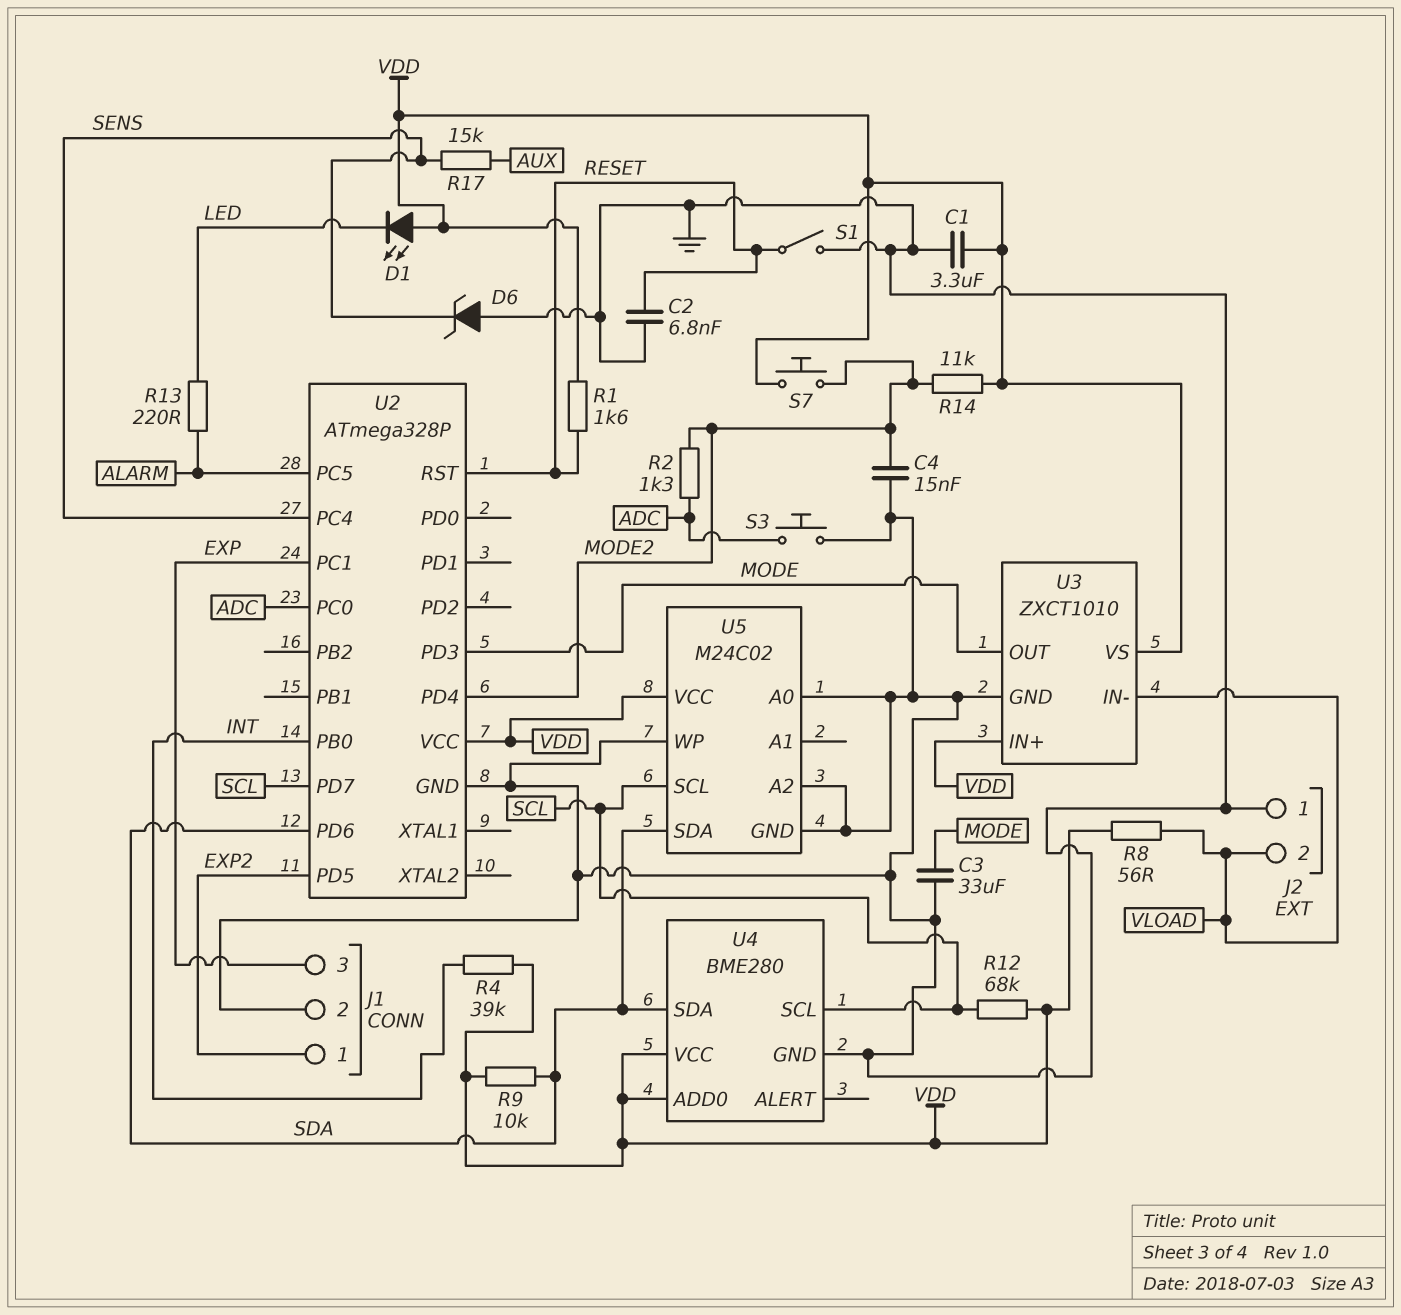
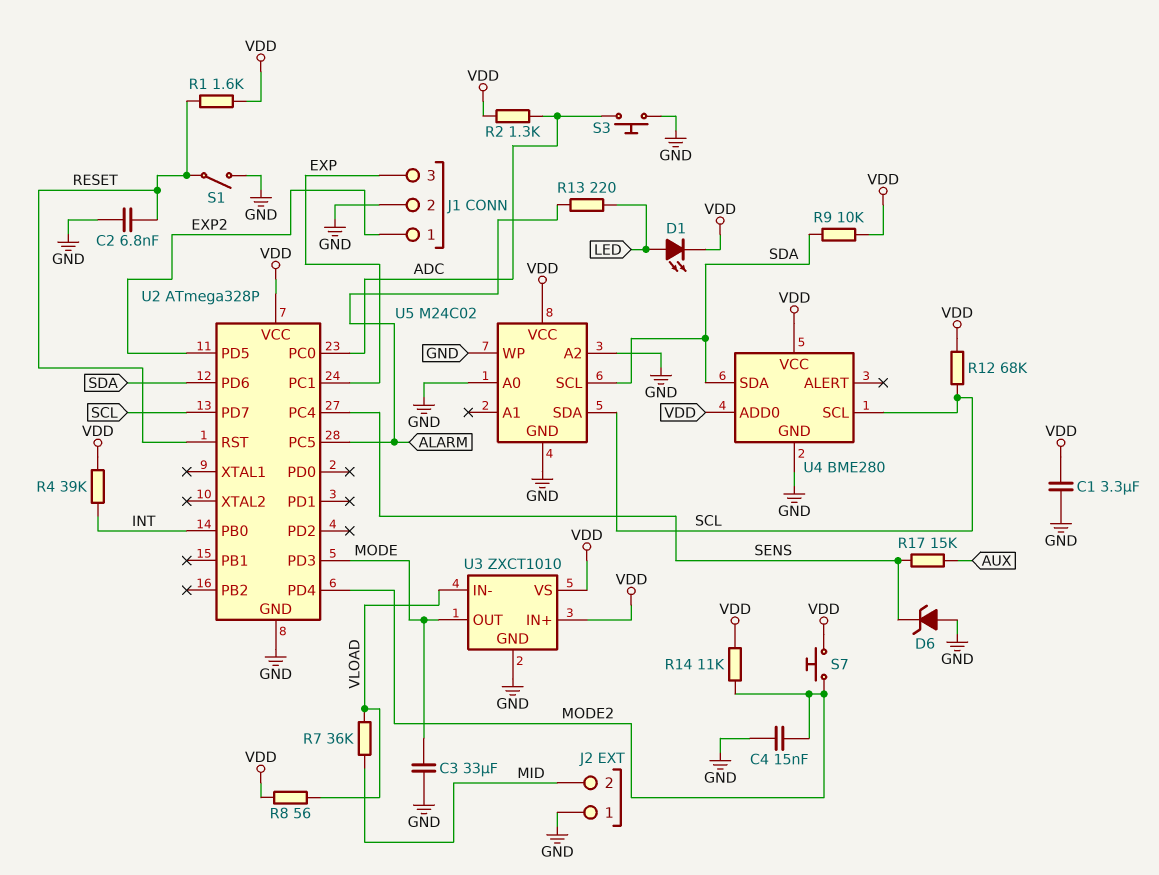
D1: LED (A VDD, K LED) -> LED (A LED, K VDD)
J2 pin 2: VLOAD -> MID
R2: 1.3k (ADC, MODE2) -> 1.3k (ADC, VDD)
R7: none -> 36k (MID, VLOAD)
U5 pin SCL: SCL -> SDA
U5 pin SDA: SDA -> SCL

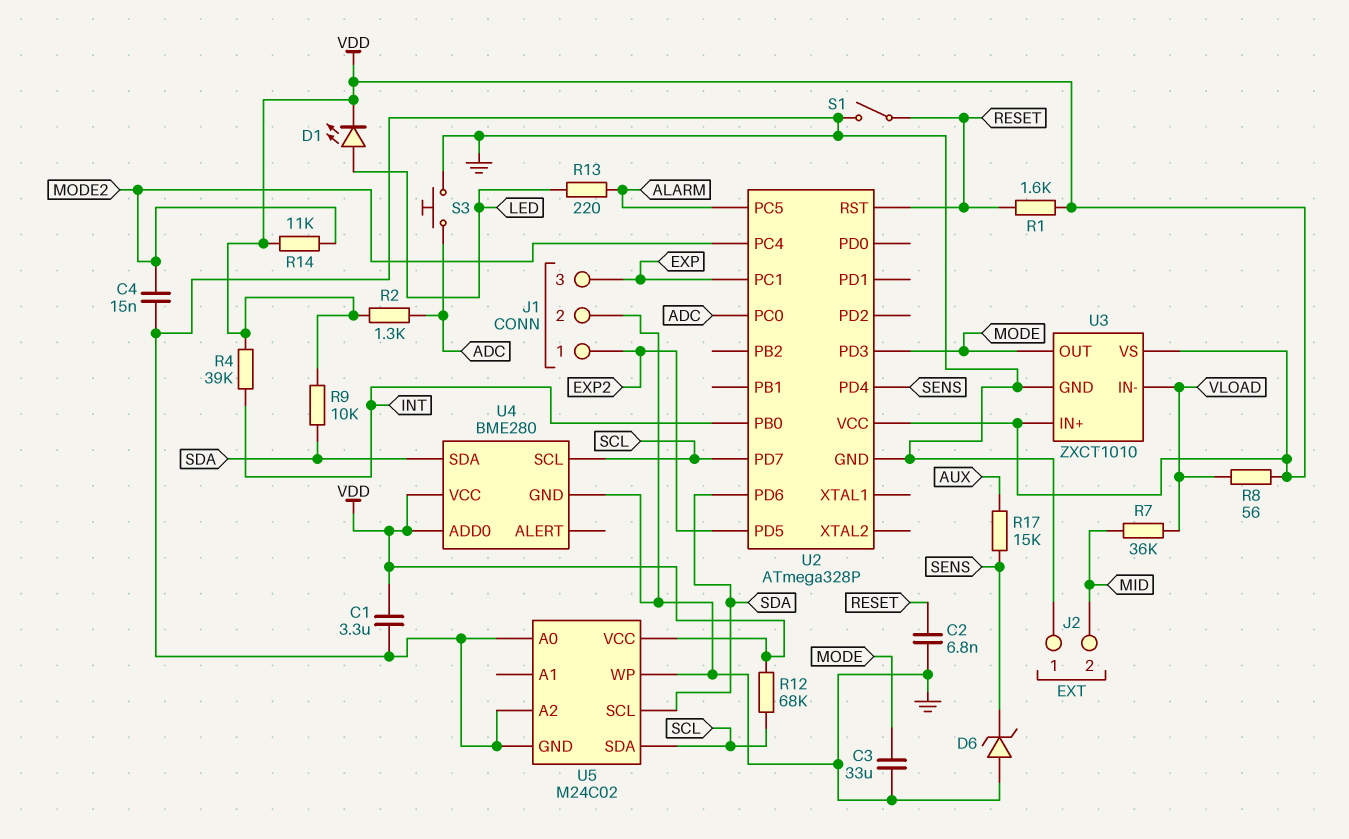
S7: button (MODE2, VDD) -> none
U2 pin PC4: SENS -> MODE2
U2 pin PD4: MODE2 -> SENS

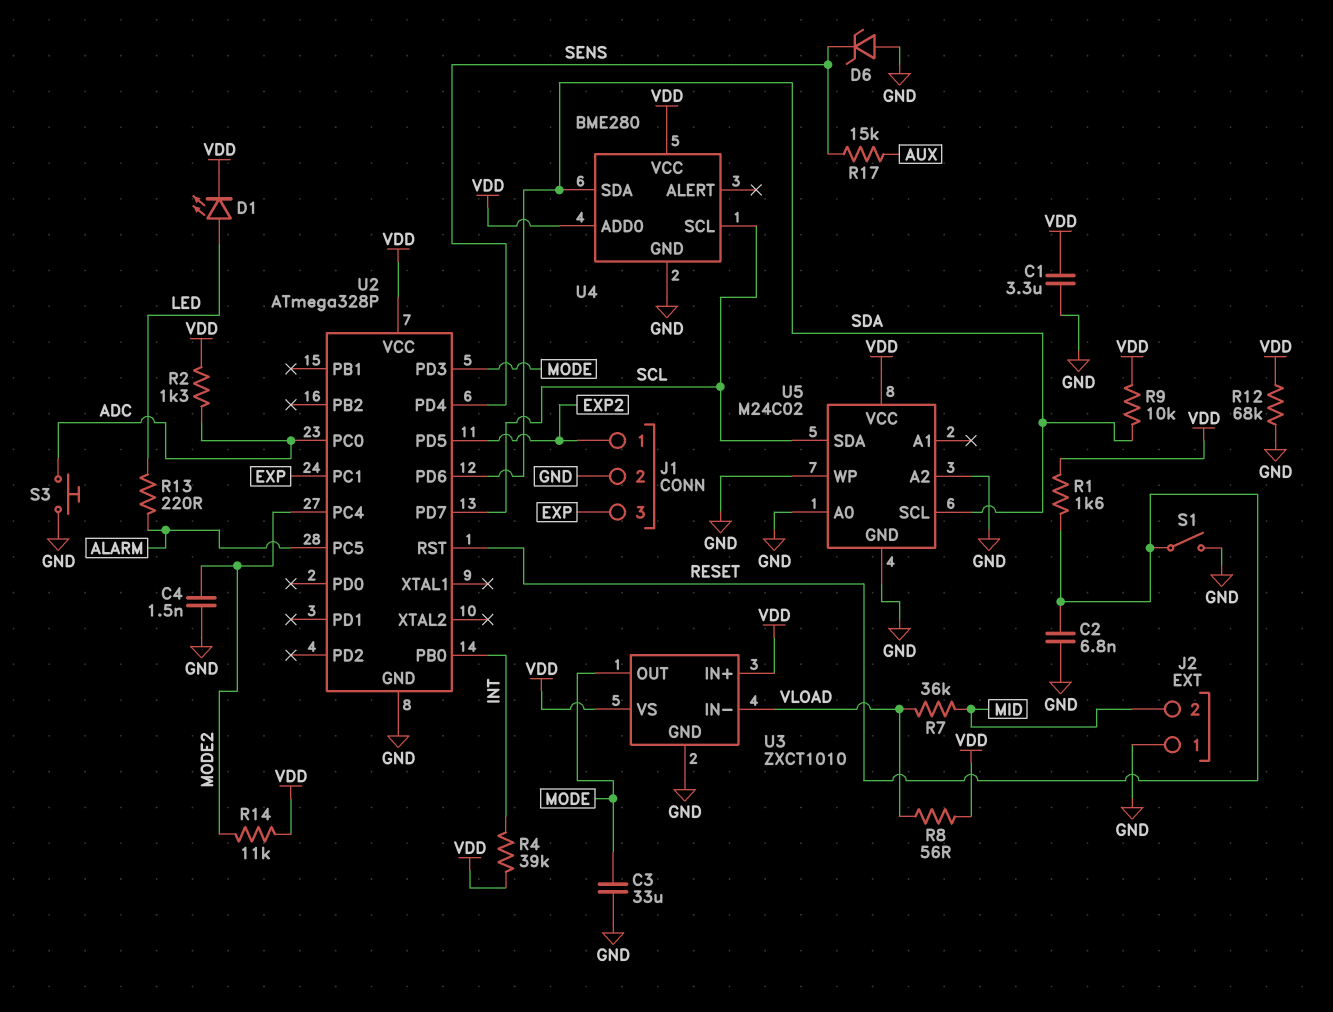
C4: 15nF (GND, MODE2) -> 1.5nF (GND, MODE2)
R12: 68k (SCL, VDD) -> 68k (GND, VDD)

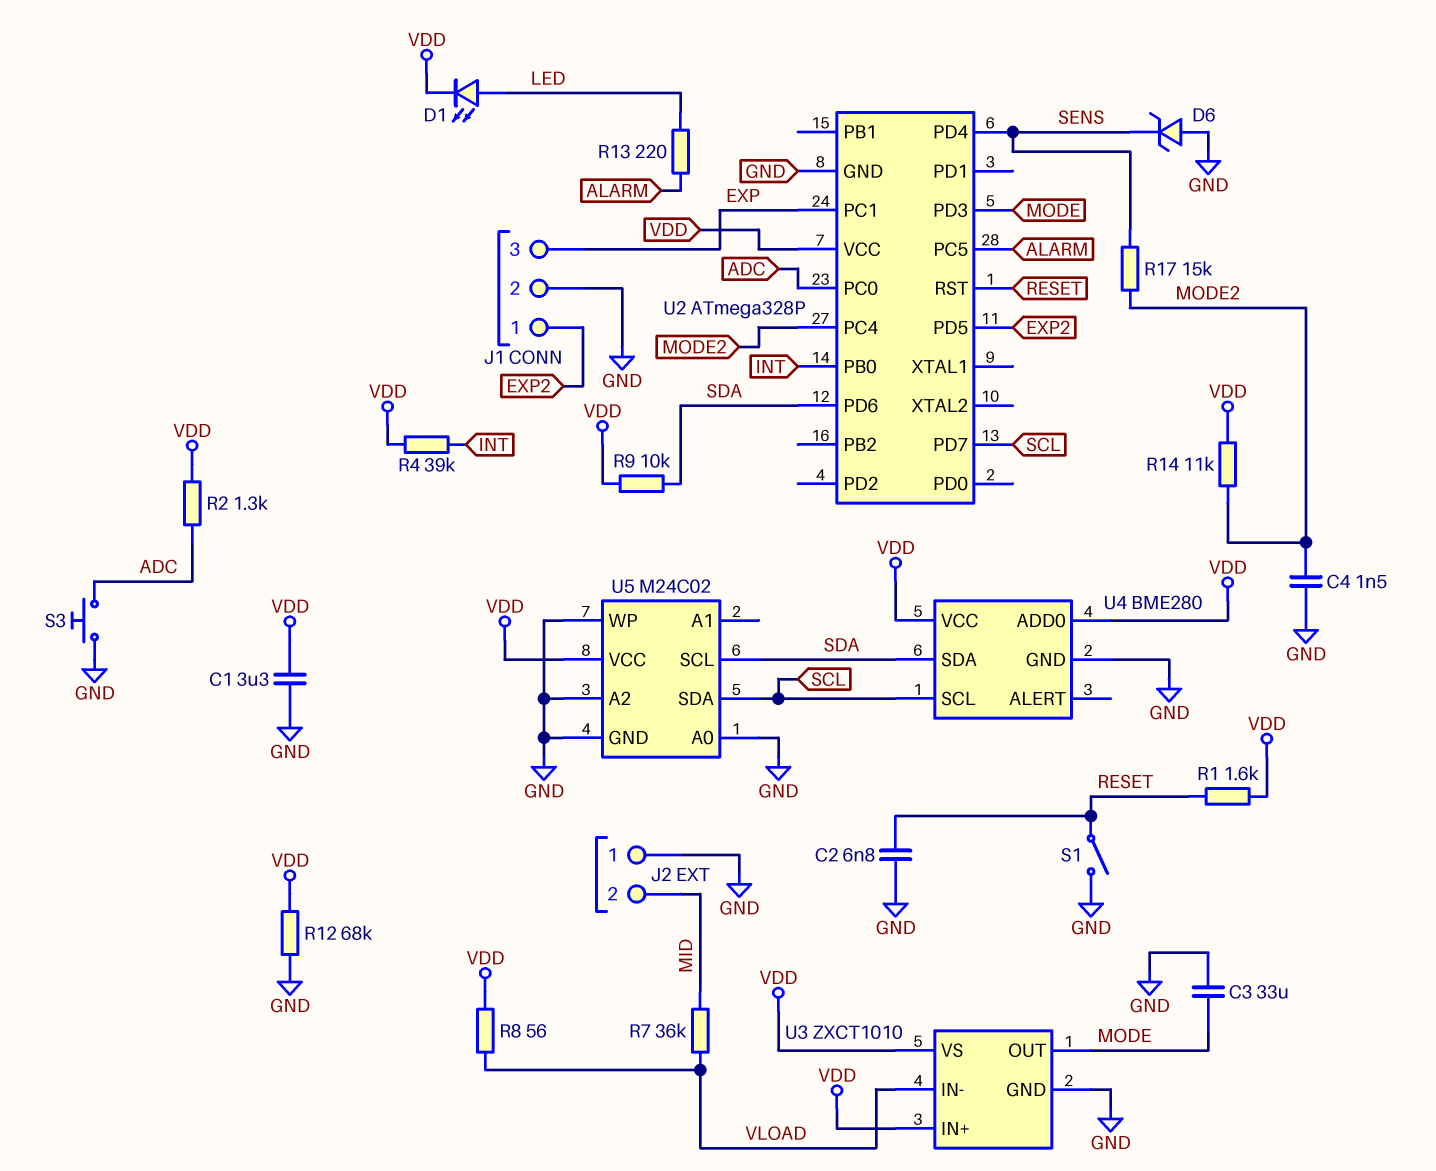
R17: 15k (AUX, SENS) -> 15k (MODE2, SENS)

